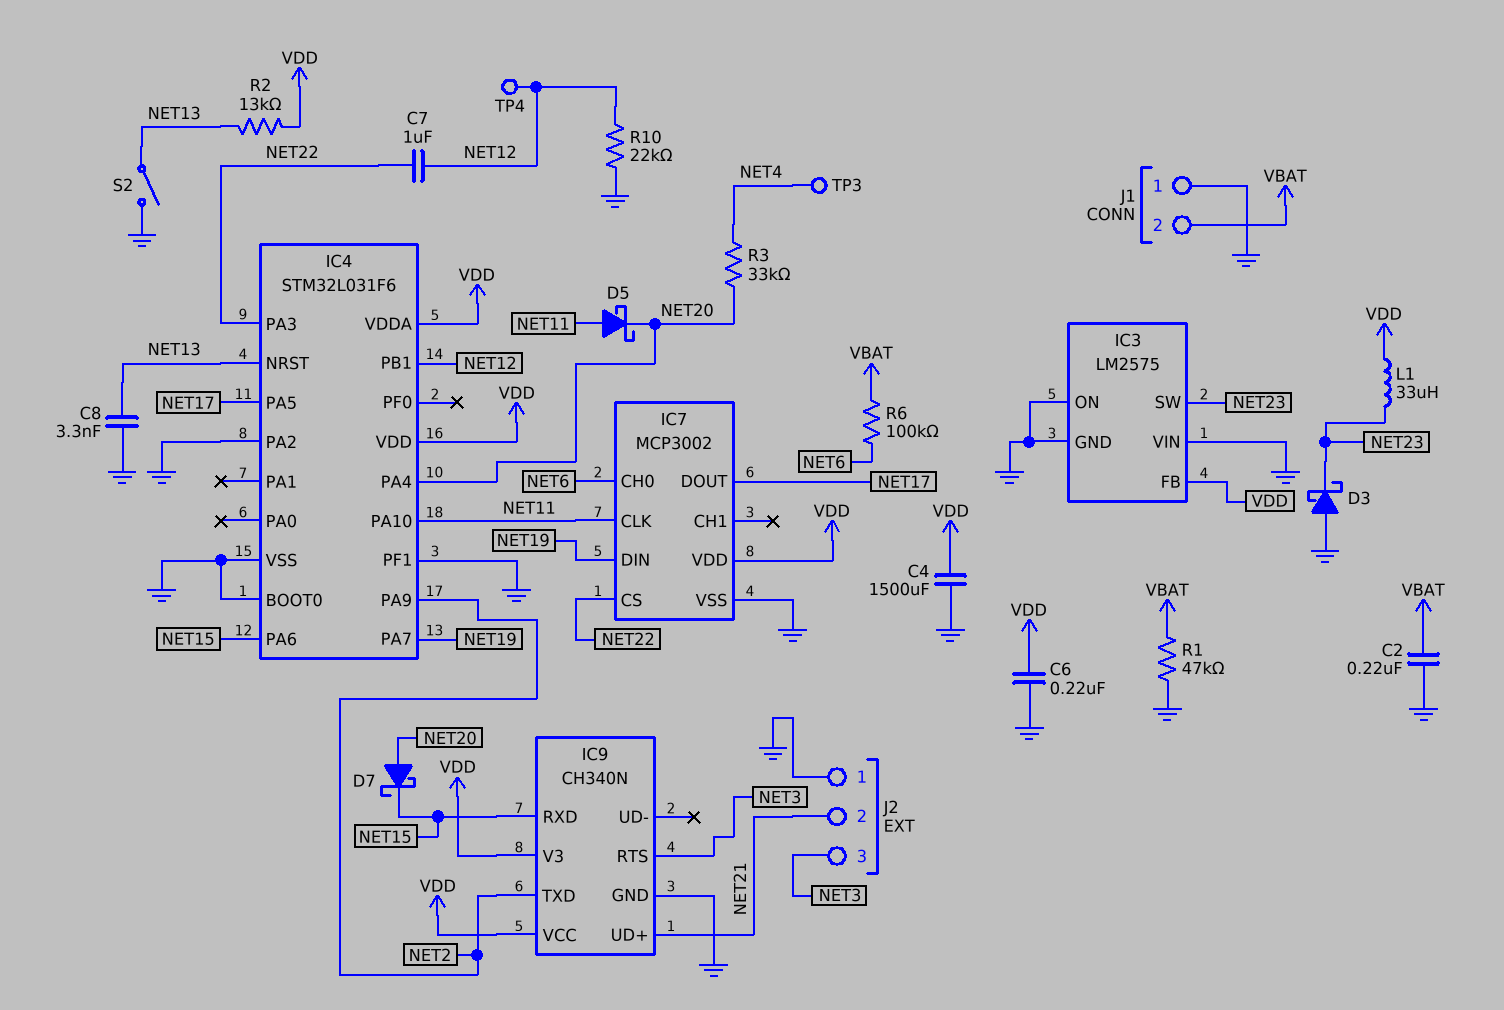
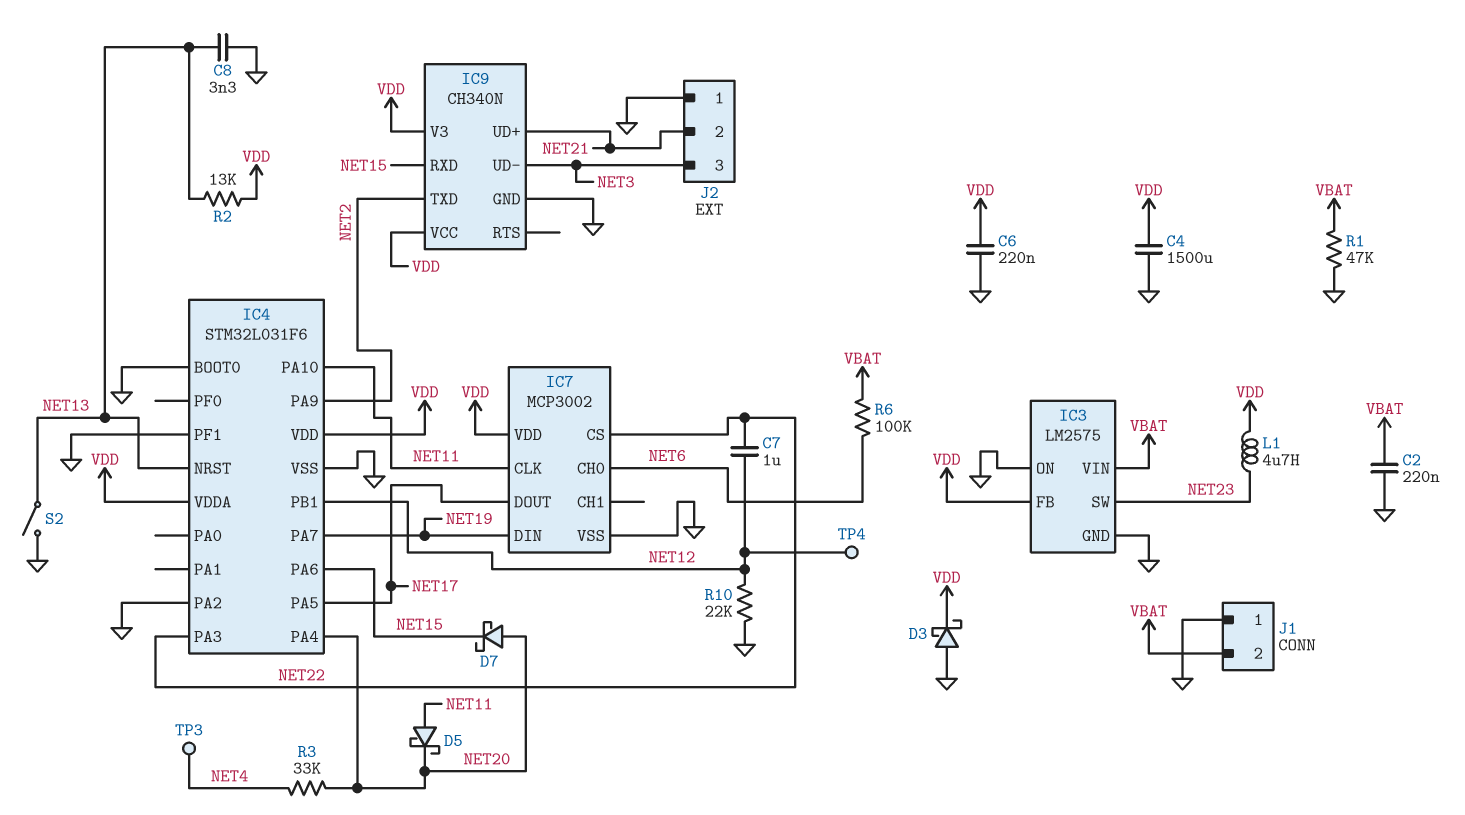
D3: schottky (A GND, K NET23) -> schottky (A GND, K VDD)
IC3 pin VIN: GND -> VBAT
IC9 pin RTS: NET3 -> none
IC9 pin UD-: none -> NET3
L1: 33uH (NET23, VDD) -> 4.7uH (NET23, VDD)

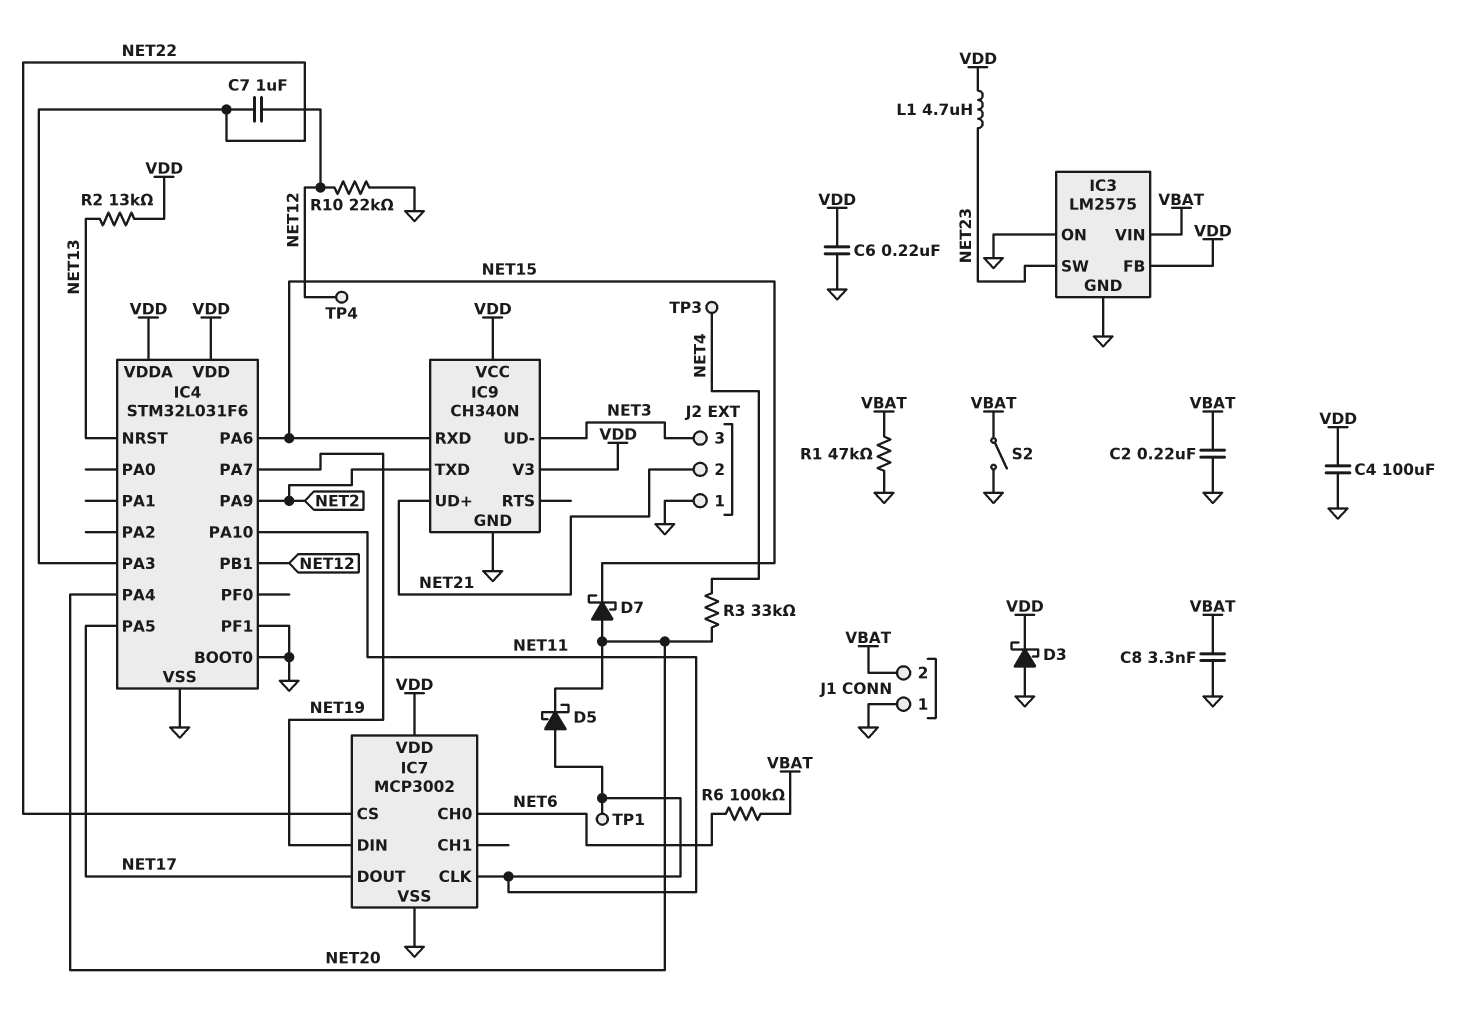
C4: 1500uF (GND, VDD) -> 100uF (GND, VDD)
C8: 3.3nF (GND, NET13) -> 3.3nF (GND, VBAT)
IC4 pin PA2: GND -> none
S2: switch (GND, NET13) -> switch (GND, VBAT)
TP1: none -> test point (NET11)

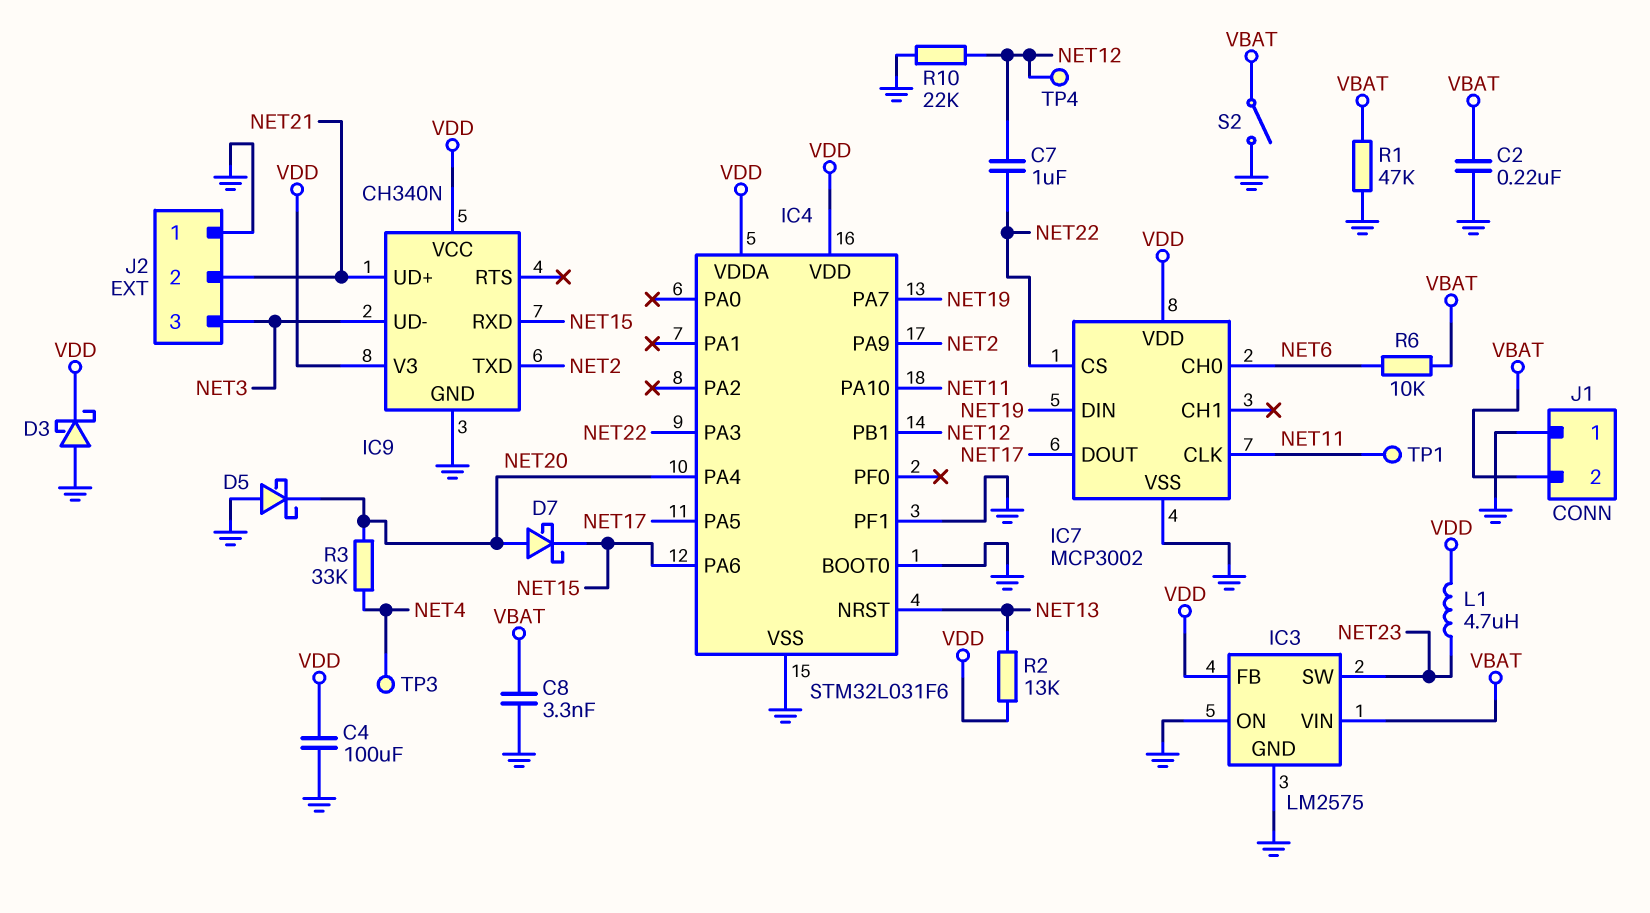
C6: 220nF (GND, VDD) -> none
D5: schottky (A NET11, K NET20) -> schottky (A GND, K NET20)
R6: 100k (NET6, VBAT) -> 10k (NET6, VBAT)

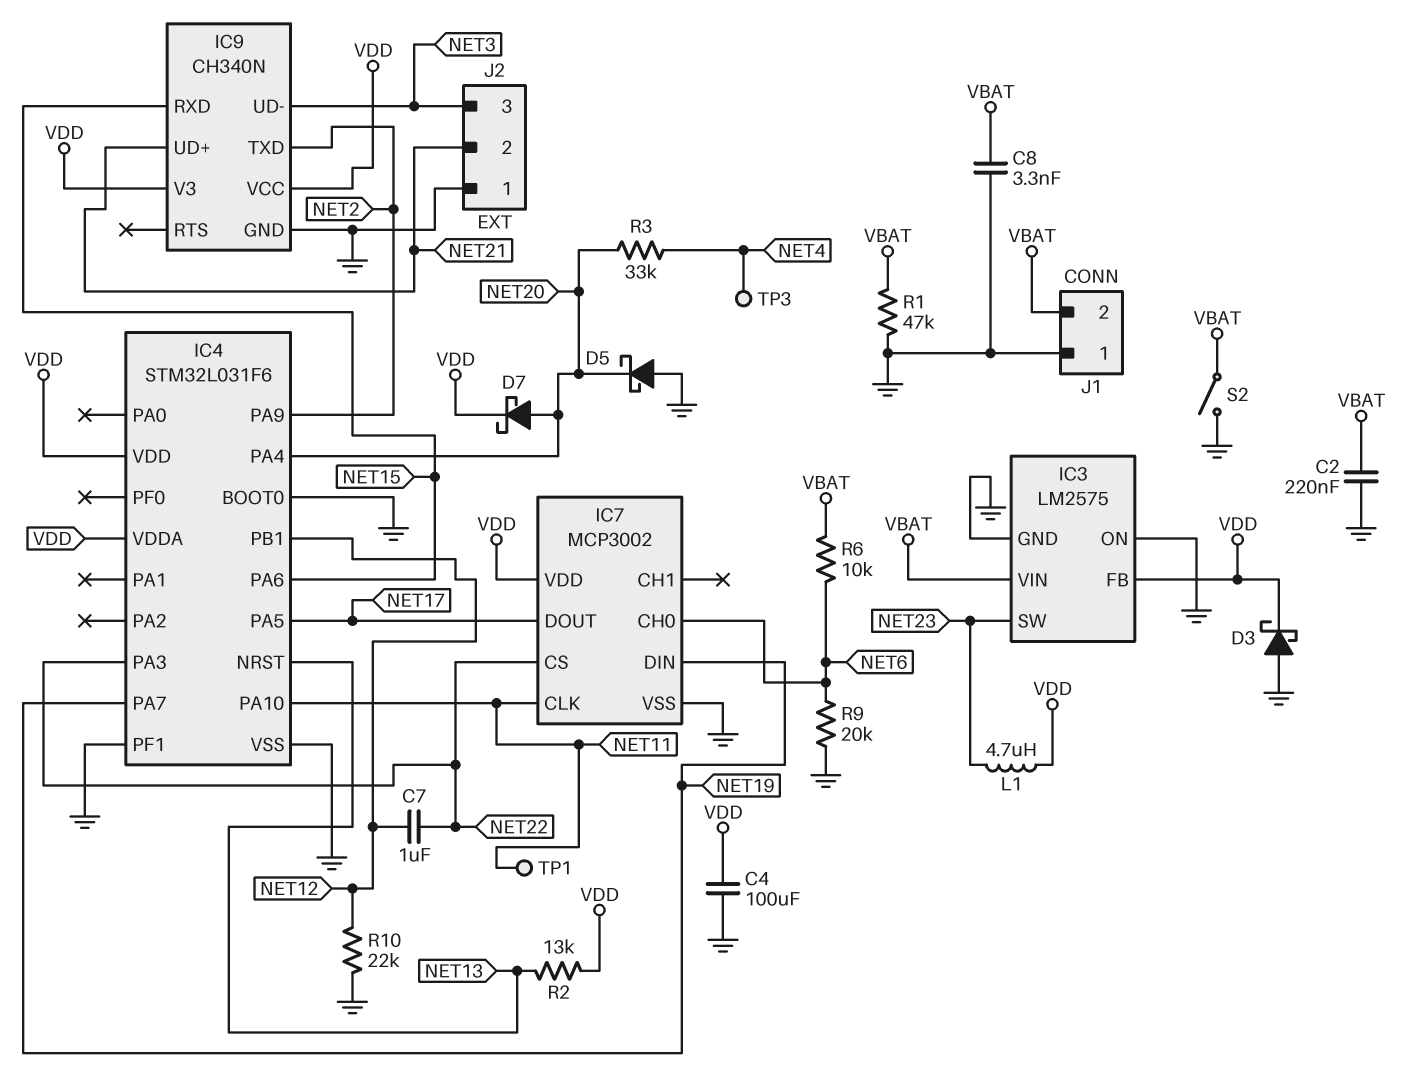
D7: schottky (A NET20, K NET15) -> schottky (A NET20, K VDD)
R9: none -> 20k (GND, NET6)
TP4: test point (NET12) -> none

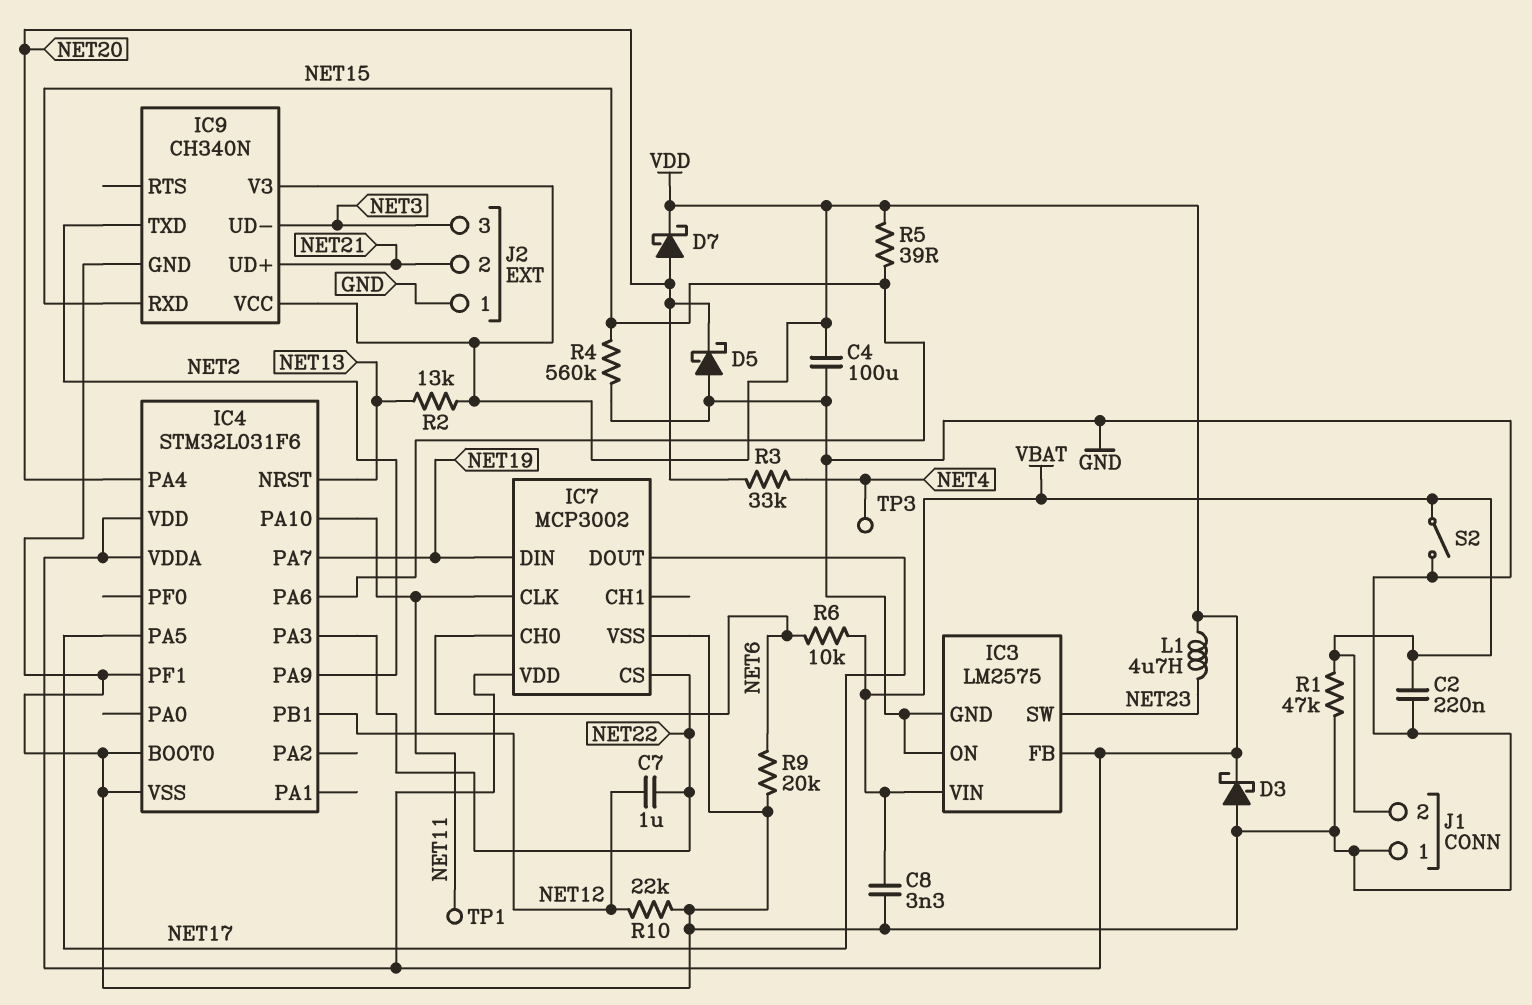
R4: none -> 560k (GND, NET15)
R5: none -> 39 (NET15, VDD)

